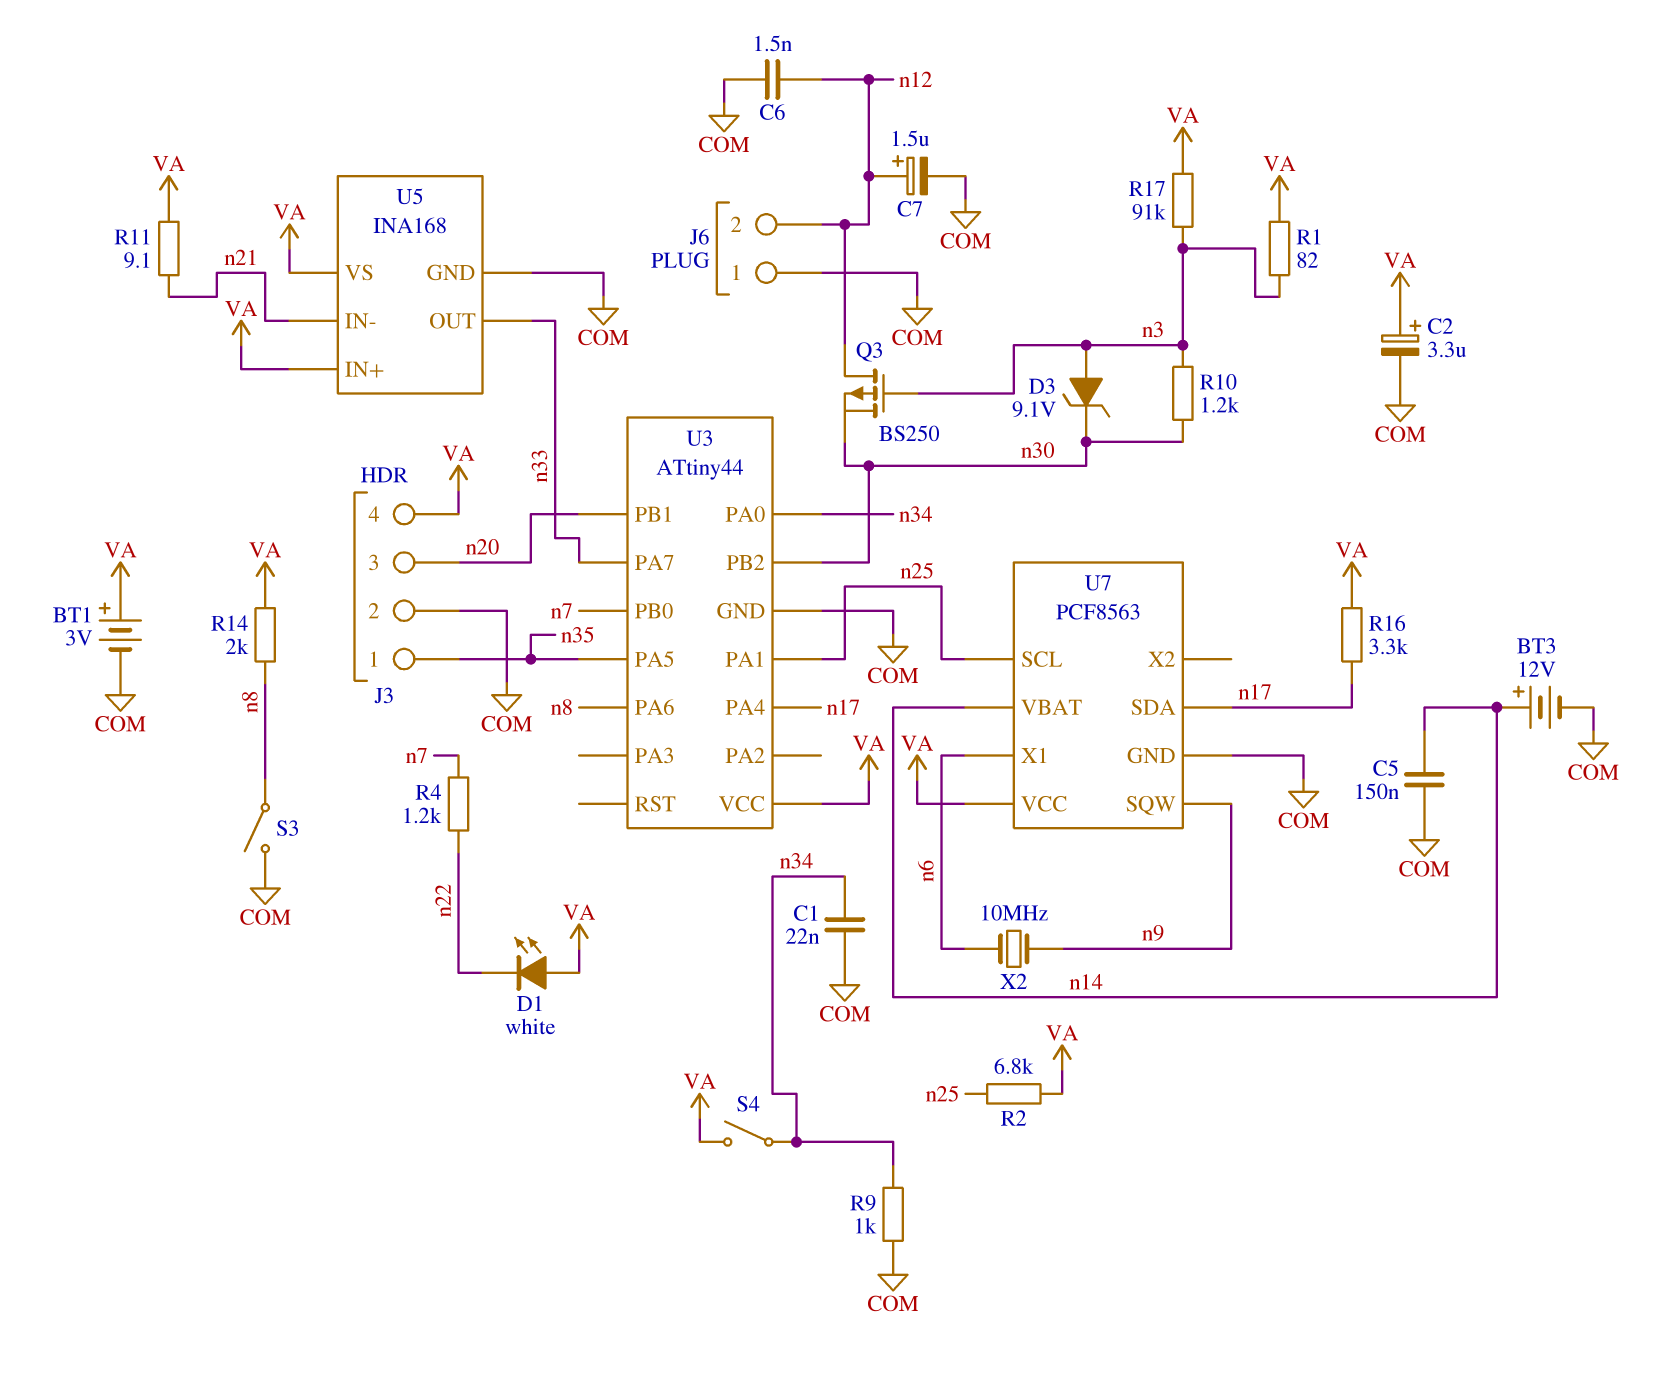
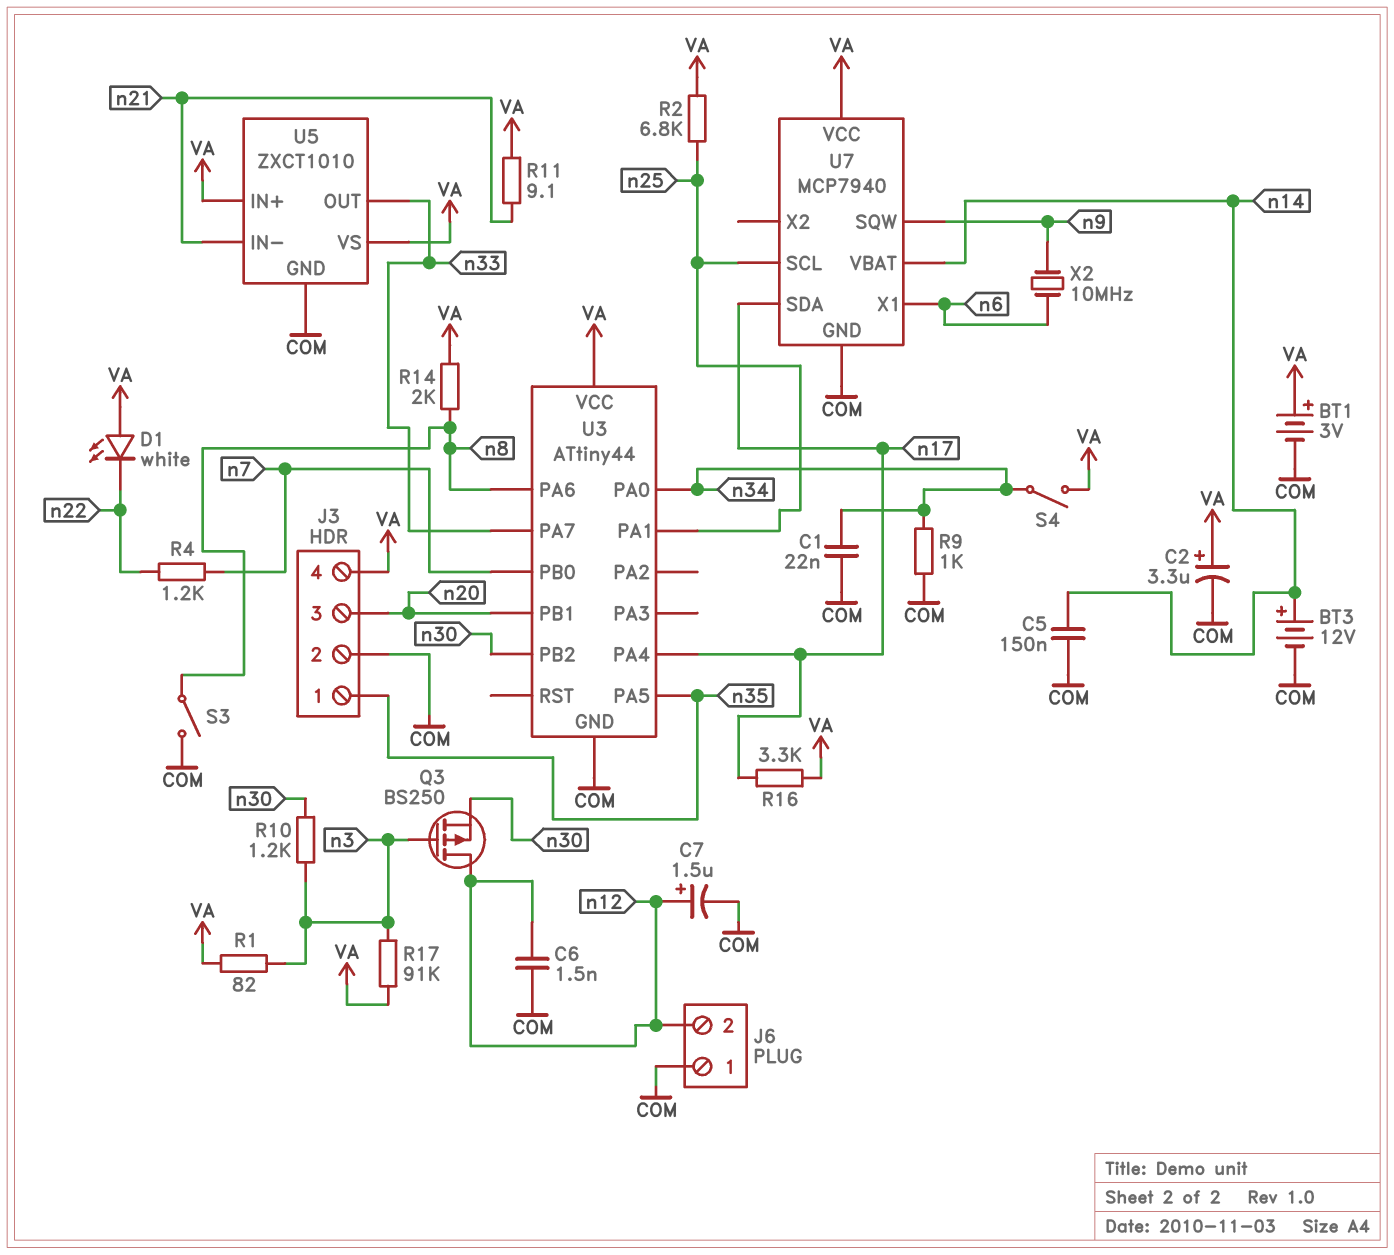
D3: zener 9.1V (A n3, K n30) -> none
U5: INA168 -> ZXCT1010
U7: PCF8563 -> MCP7940

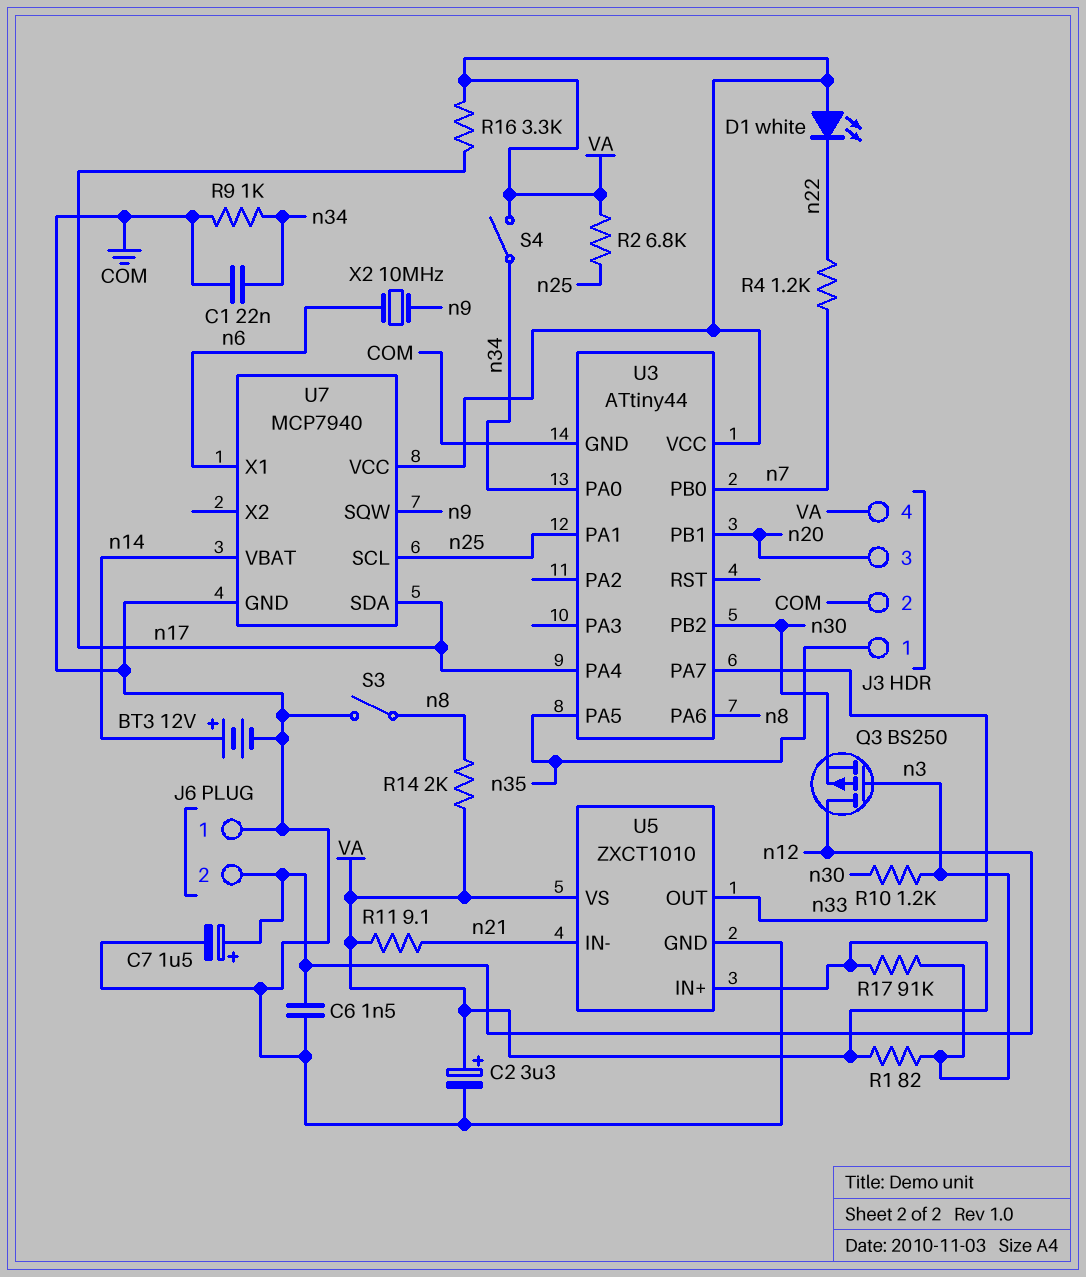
BT1: 3V (plus VA, minus COM) -> none
C5: 150nF (COM, n14) -> none

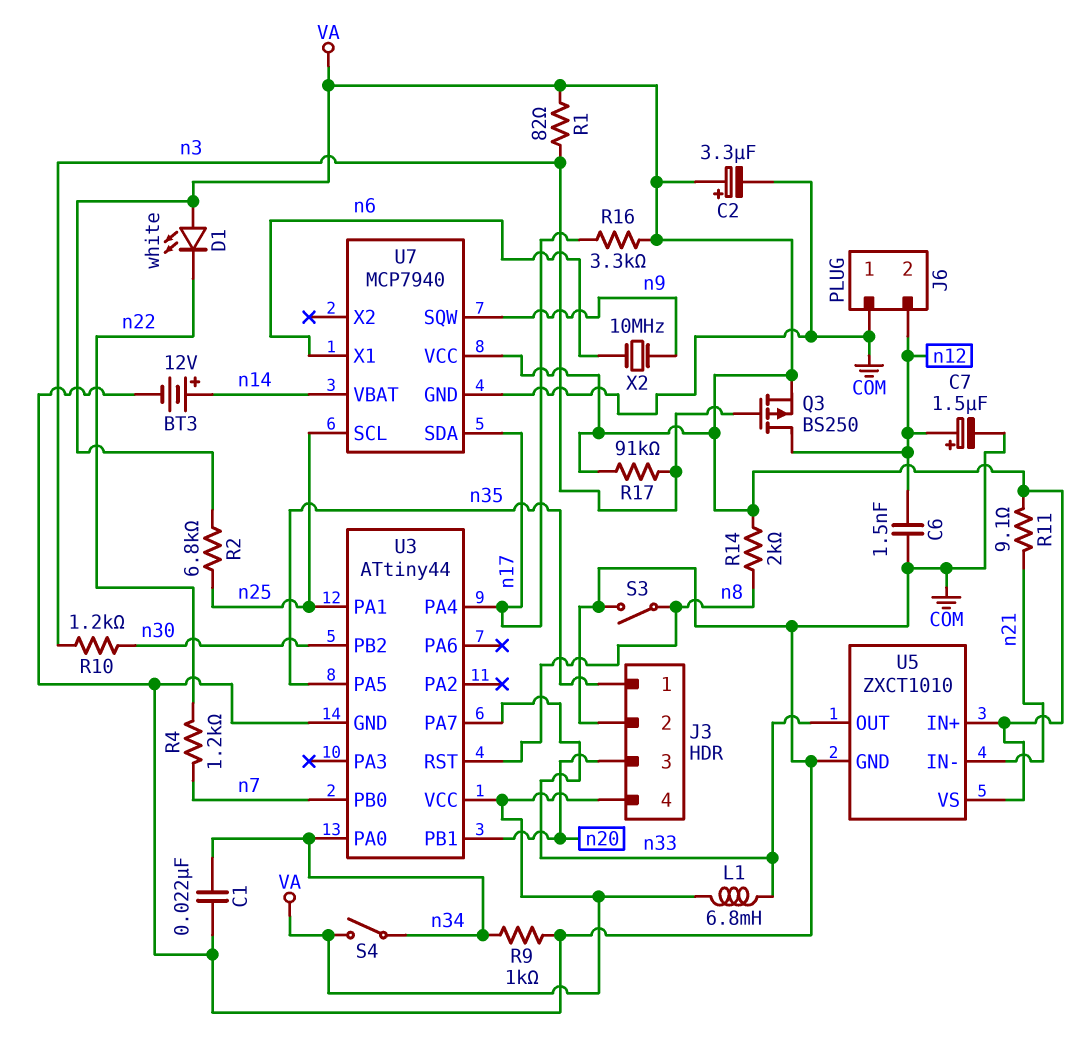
L1: none -> 6.8mH (VA, n33)
Q3: PMOS BS250 (G n3, D n12, S n30) -> PMOS BS250 (G n3, D n12, S VA)
U3 pin PA6: n8 -> none
U3 pin RST: none -> n8

